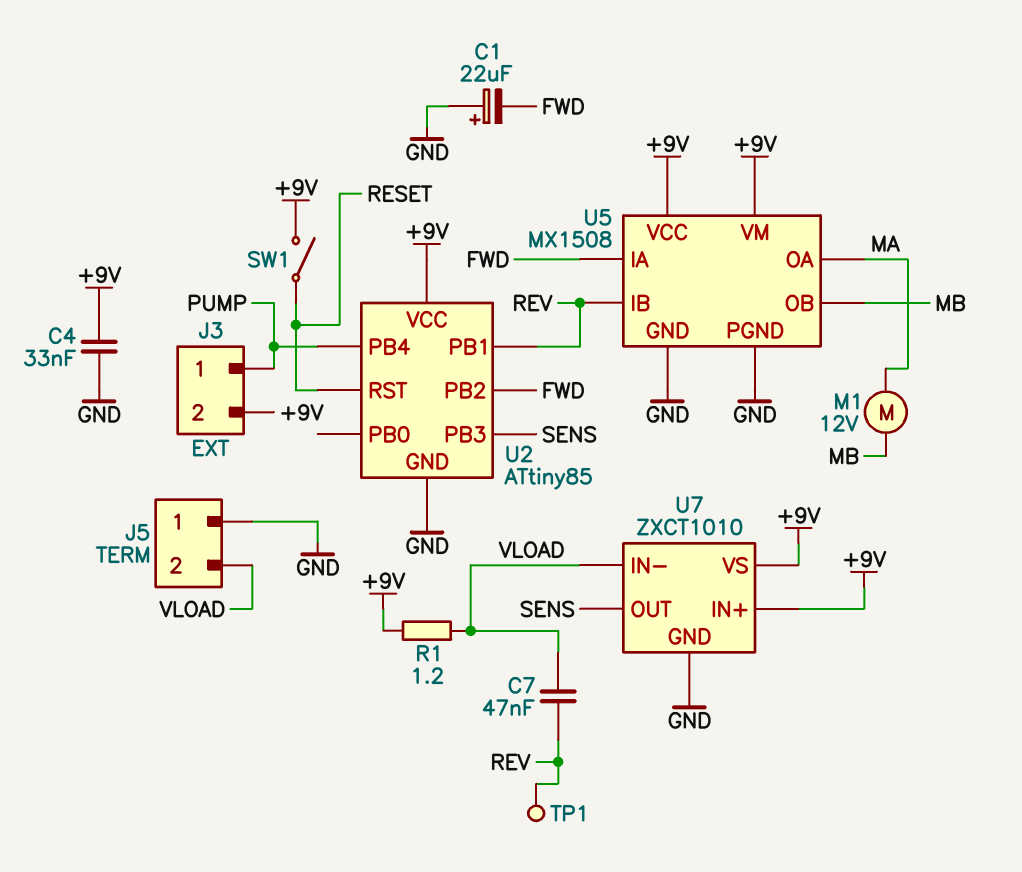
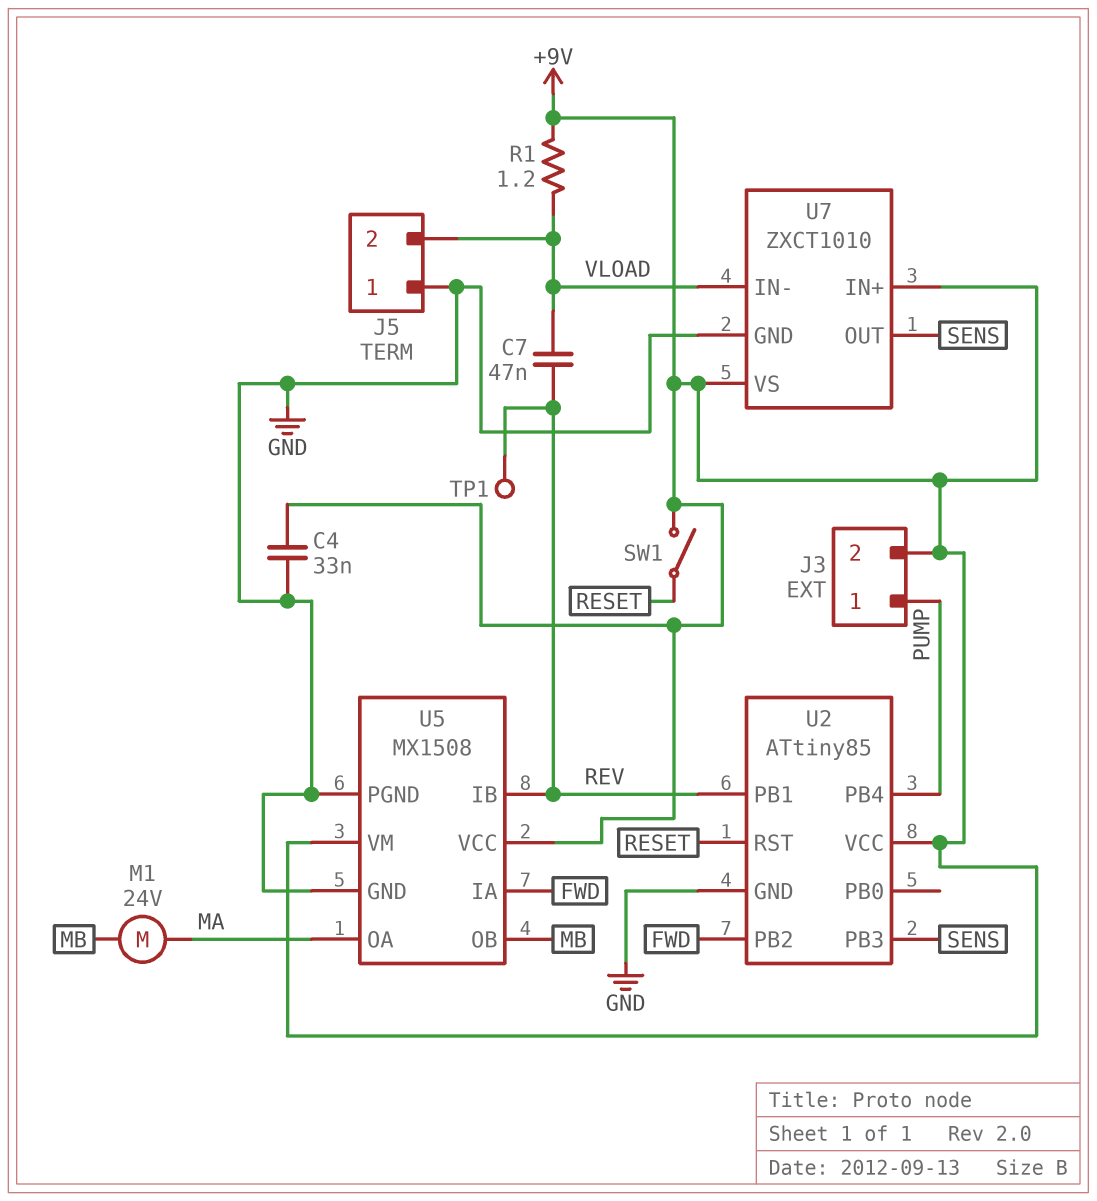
C1: 22uF (plus GND, minus FWD) -> none
M1: motor 12V (MA, MB) -> motor 24V (MA, MB)

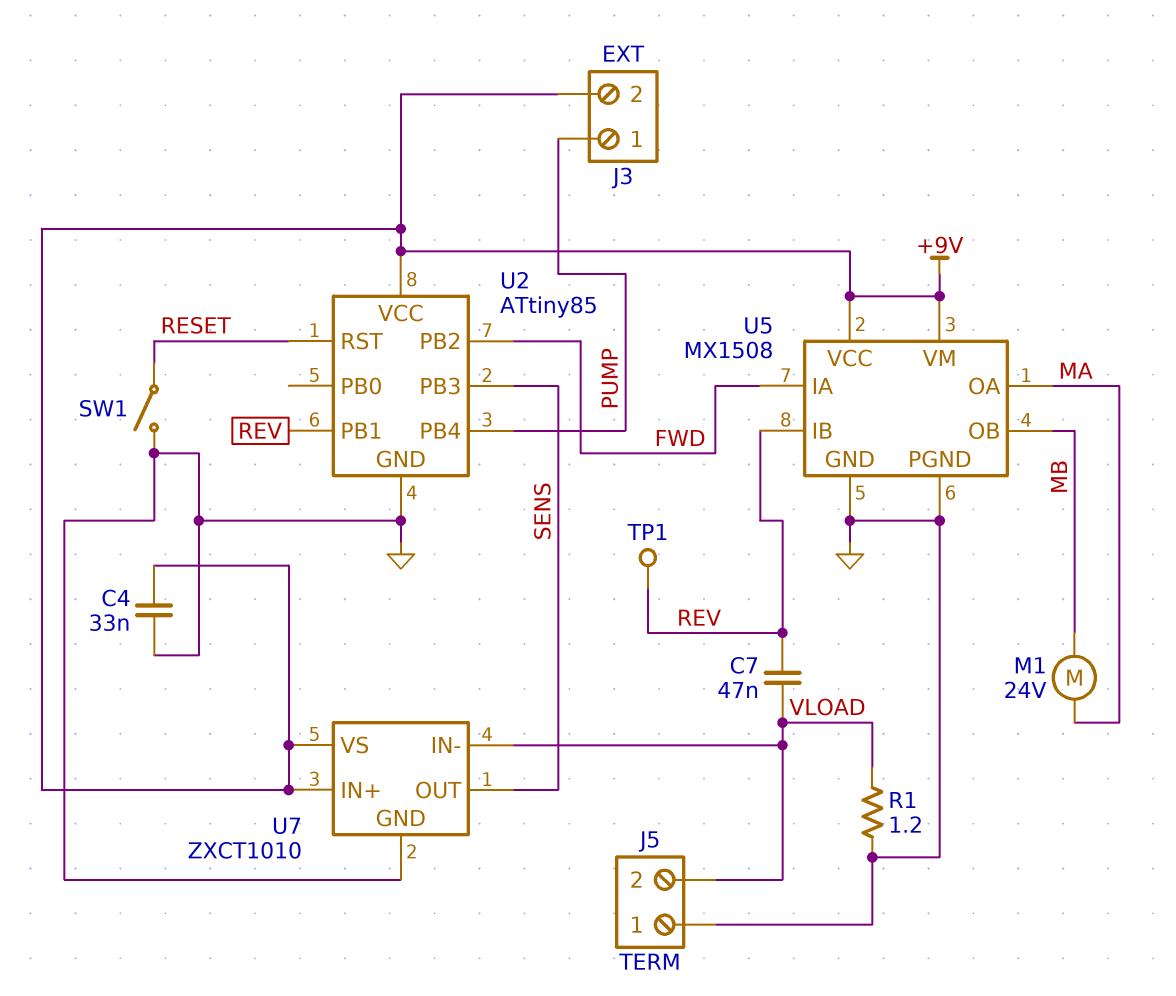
R1: 1.2 (+9V, VLOAD) -> 1.2 (GND, VLOAD)
SW1: switch (+9V, RESET) -> switch (GND, RESET)

